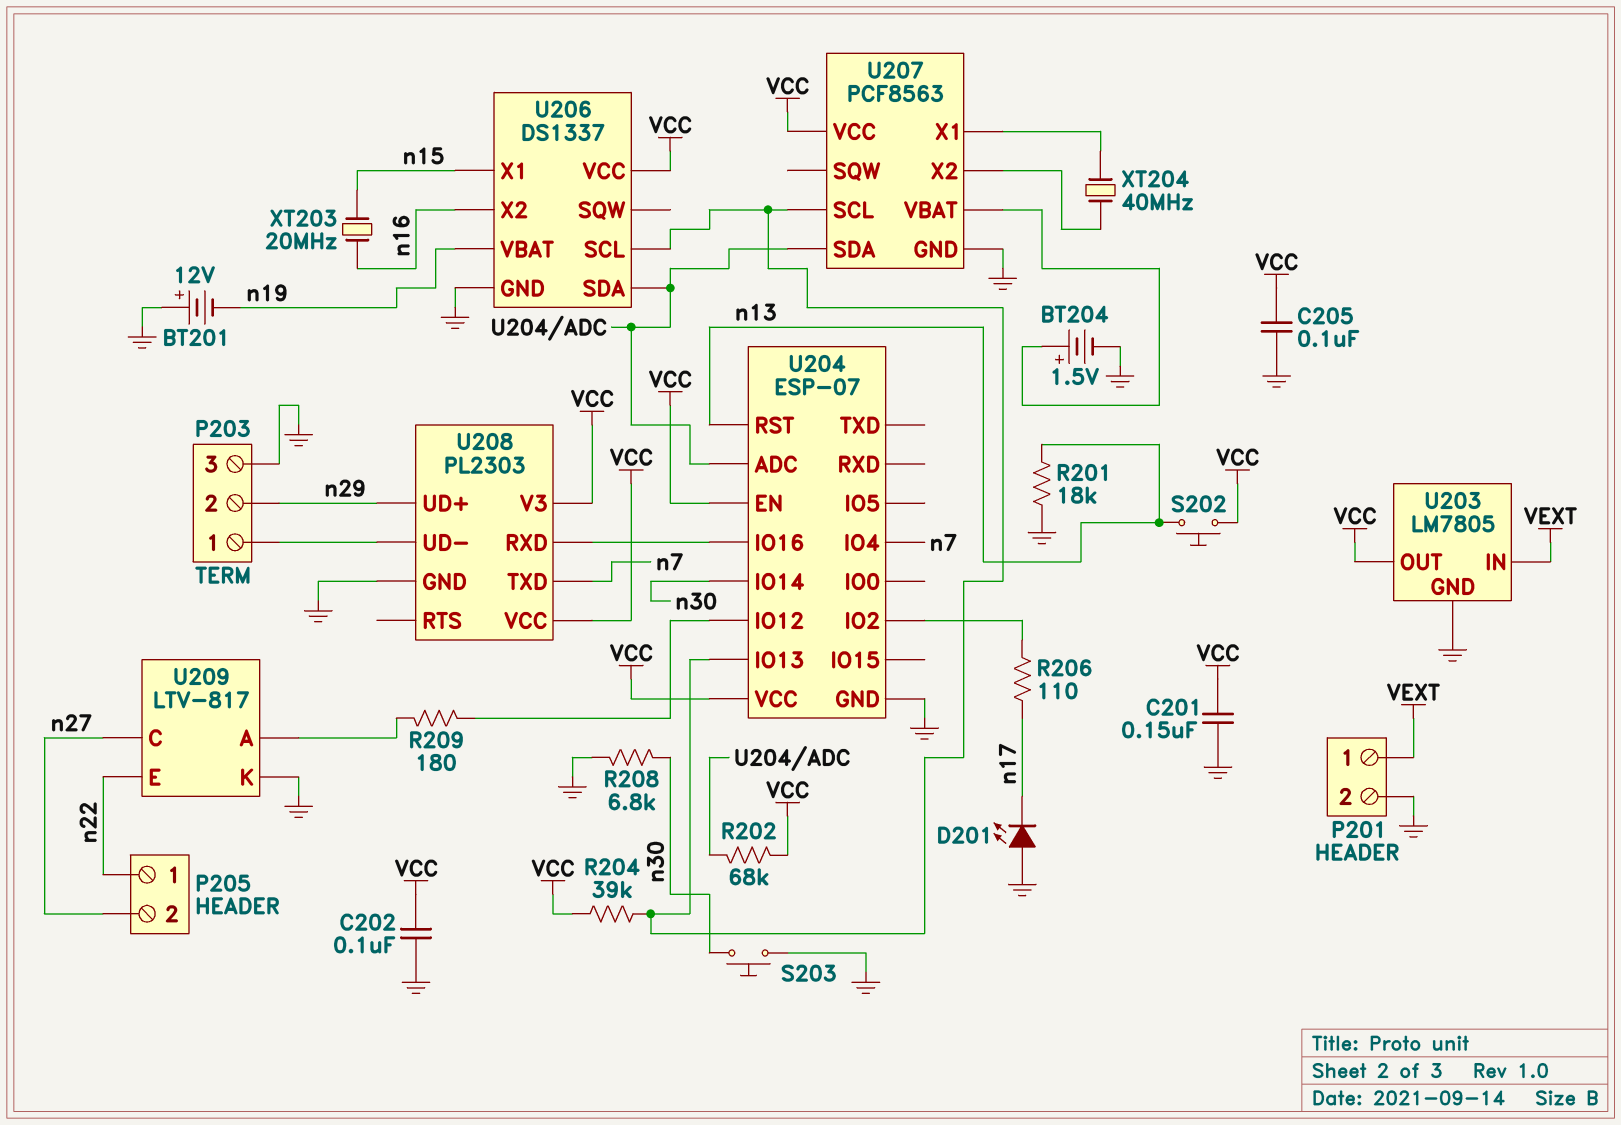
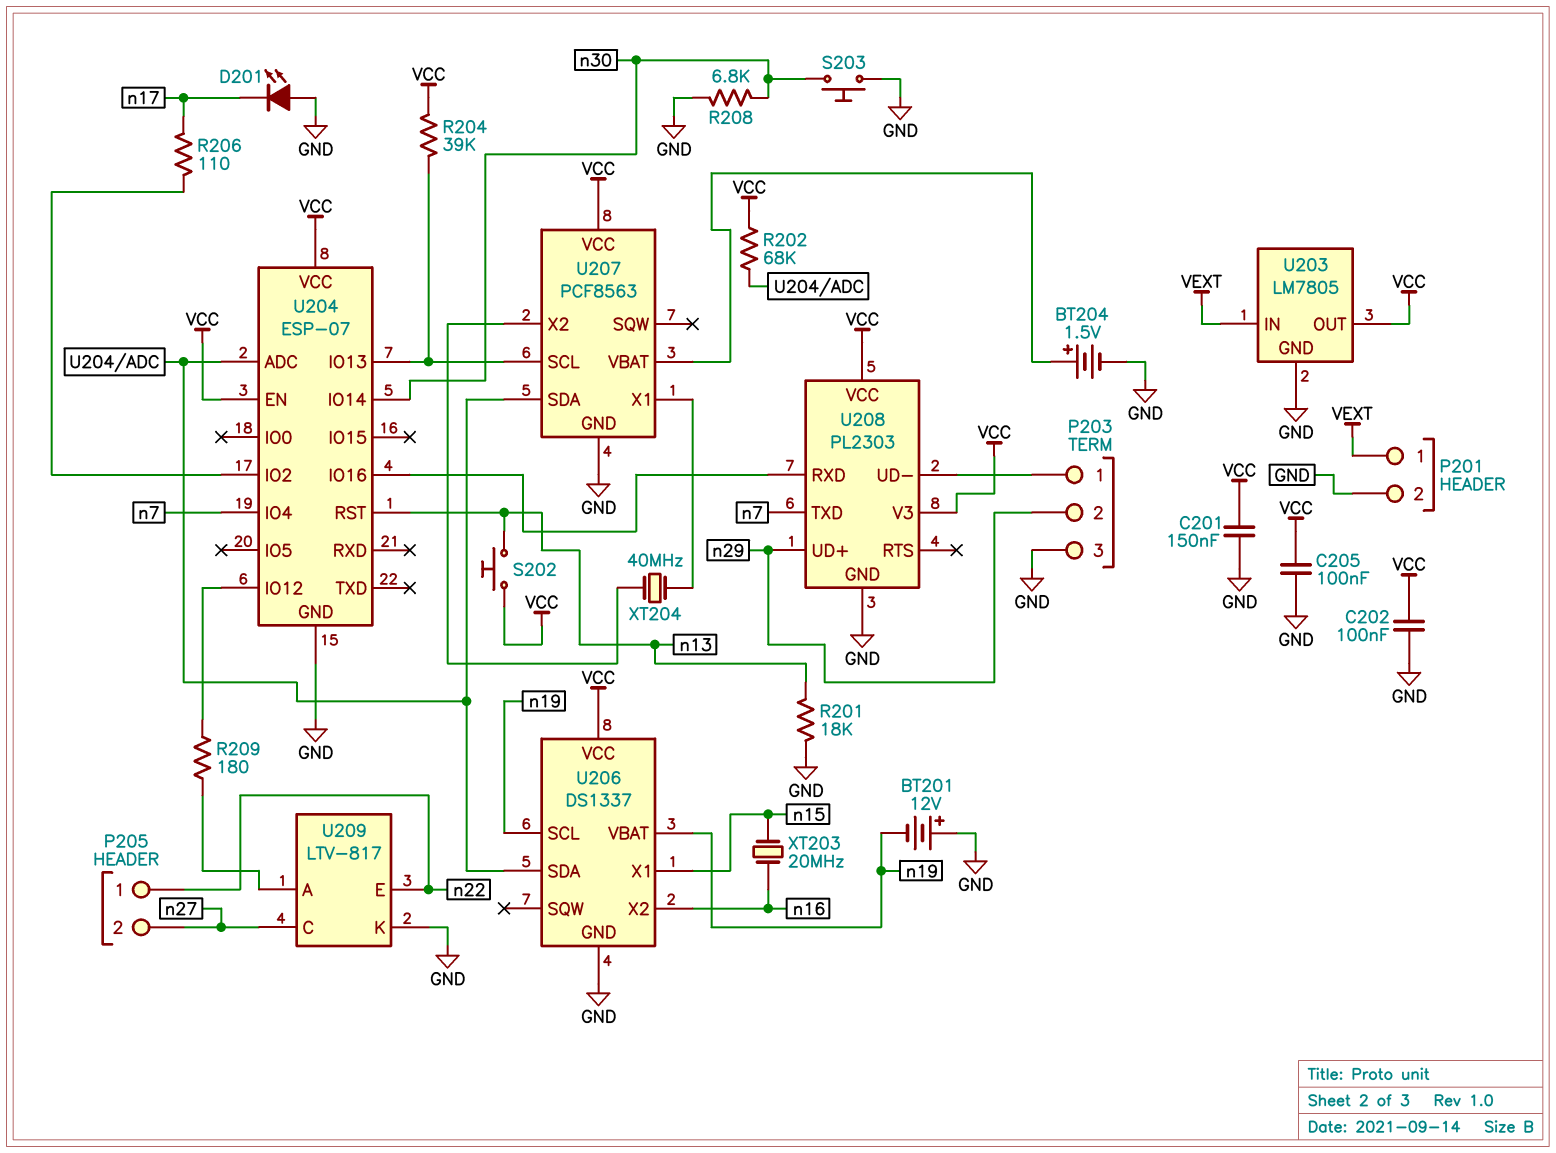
U206 pin SCL: U204/IO13 -> n19

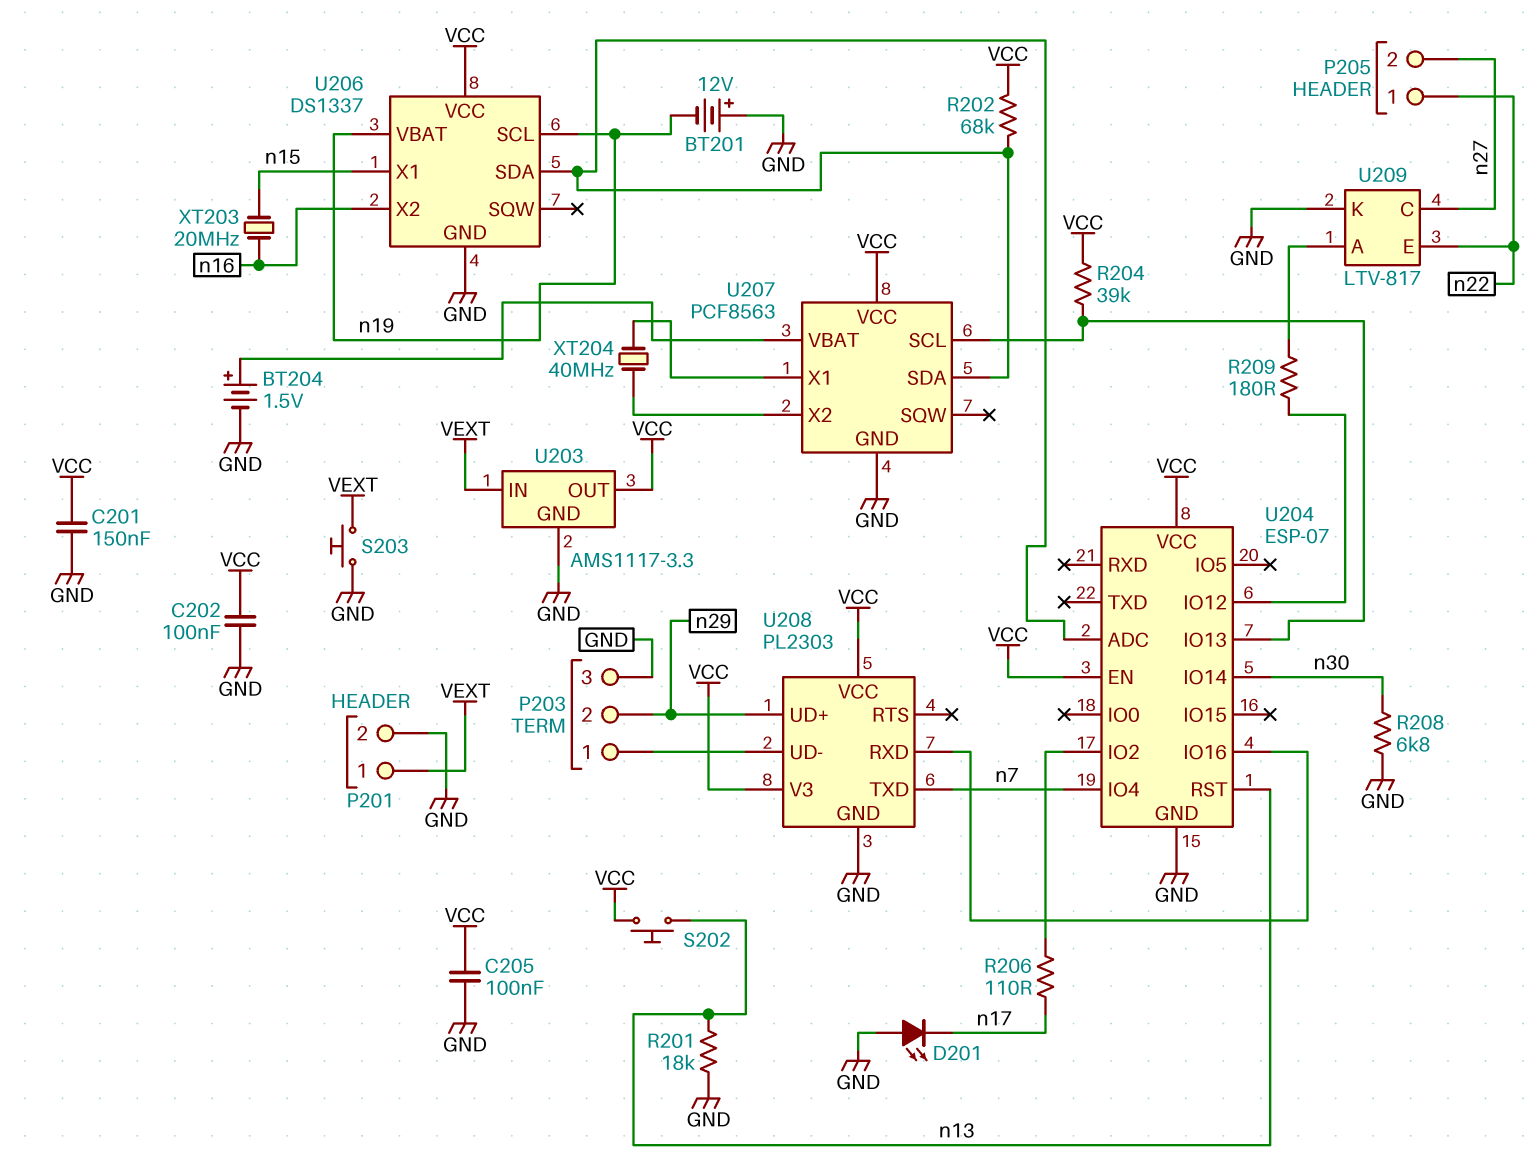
S203: button (GND, n30) -> button (GND, VEXT)
U203: LM7805 -> AMS1117-3.3

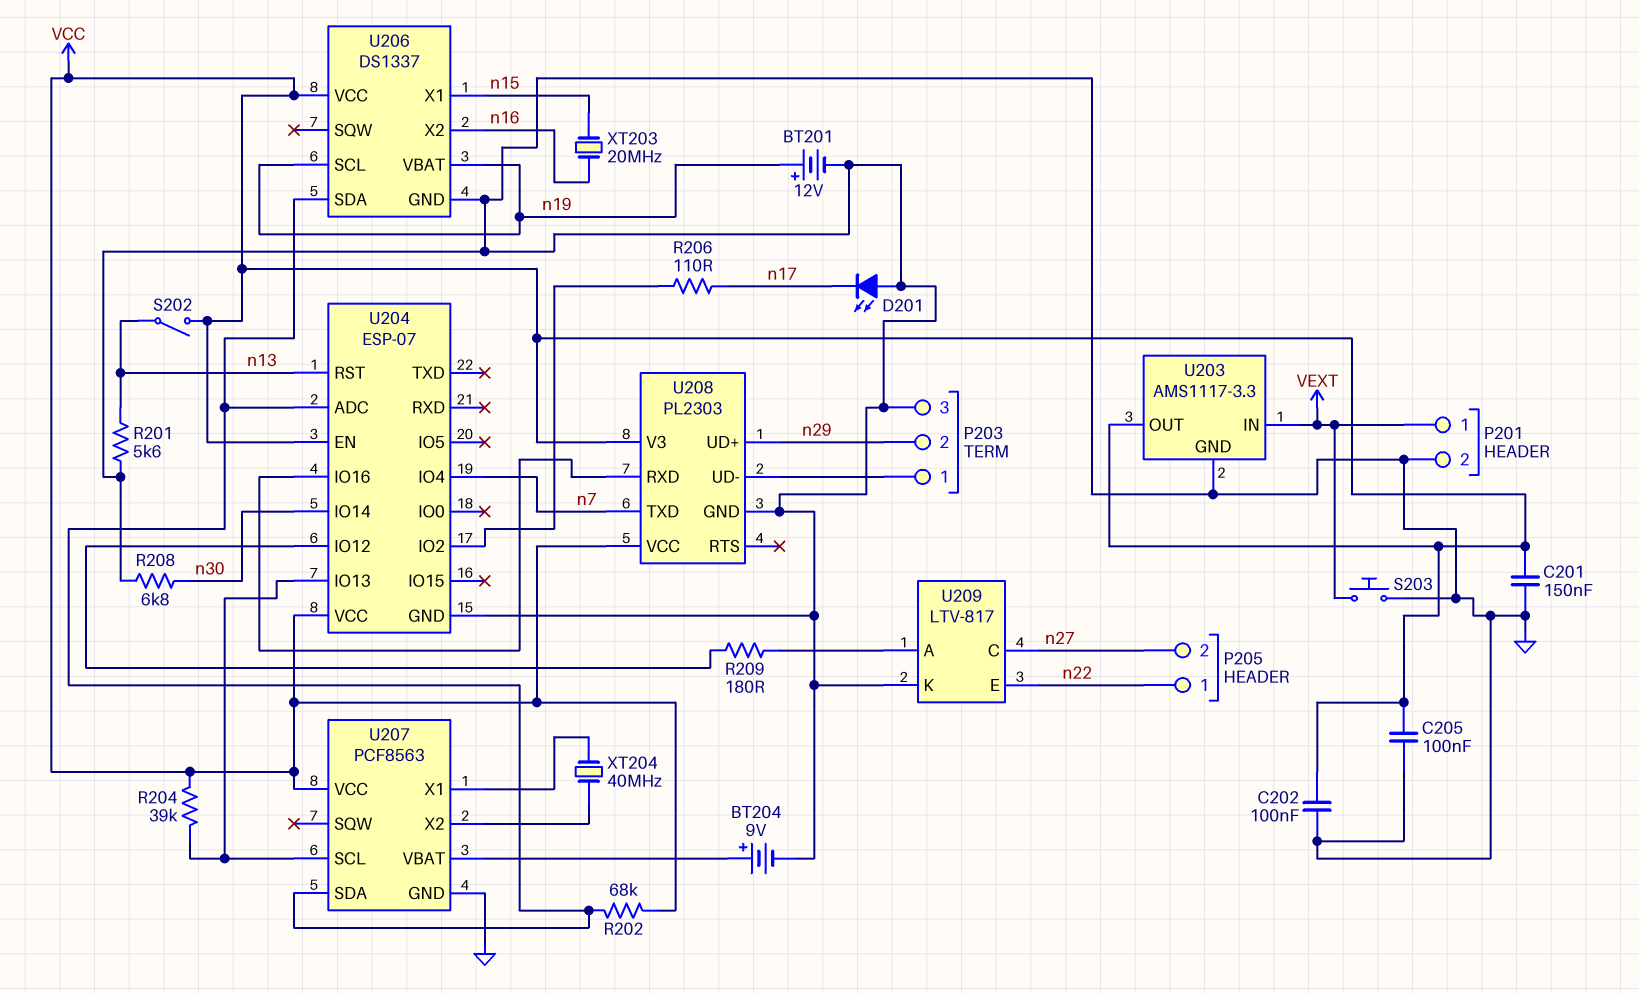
BT201: 12V (plus GND, minus n19) -> 12V (plus n19, minus GND)
BT204: 1.5V (plus U207/VBAT, minus GND) -> 9V (plus U207/VBAT, minus GND)
R201: 18k (GND, n13) -> 5.6k (GND, n13)
S202: button (VCC, n13) -> switch (VCC, n13)

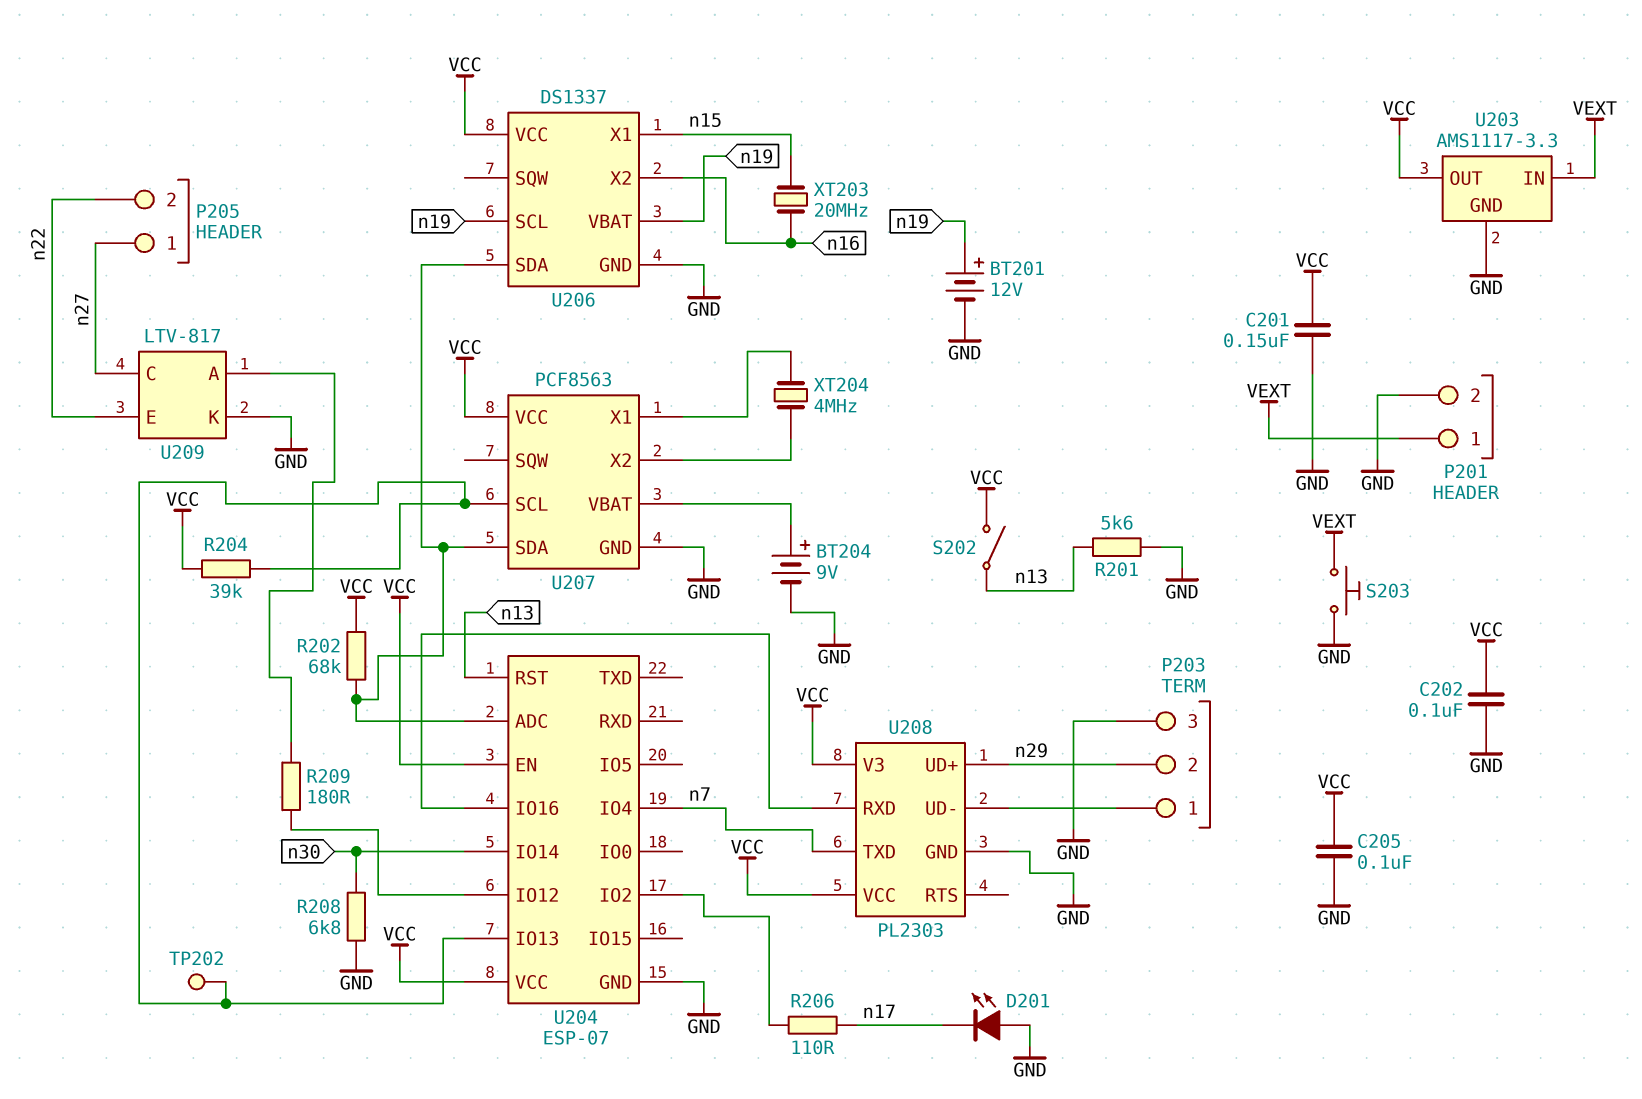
P205 pin 1: n22 -> n27
P205 pin 2: n27 -> n22
TP202: none -> test point (U204/IO13)
XT204: 40MHz (U207/X1, U207/X2) -> 4MHz (U207/X1, U207/X2)

